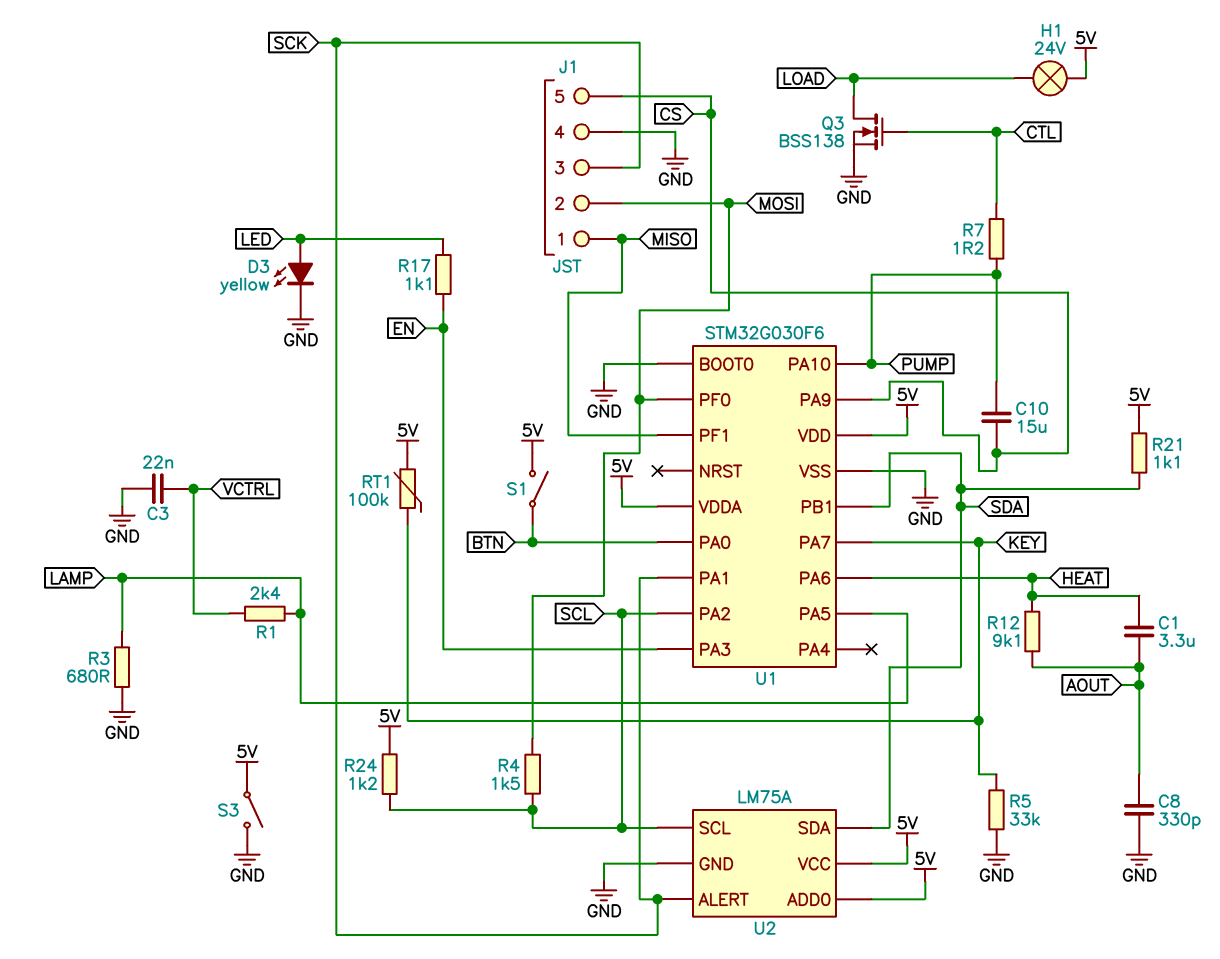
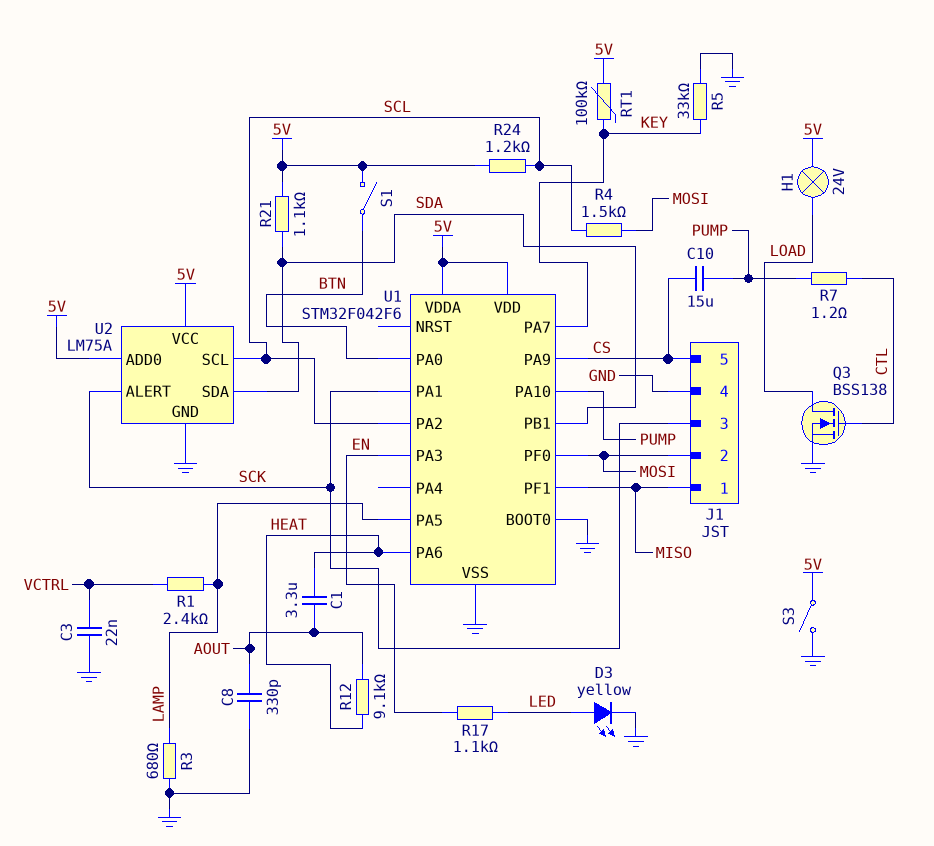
U1: STM32G030F6 -> STM32F042F6

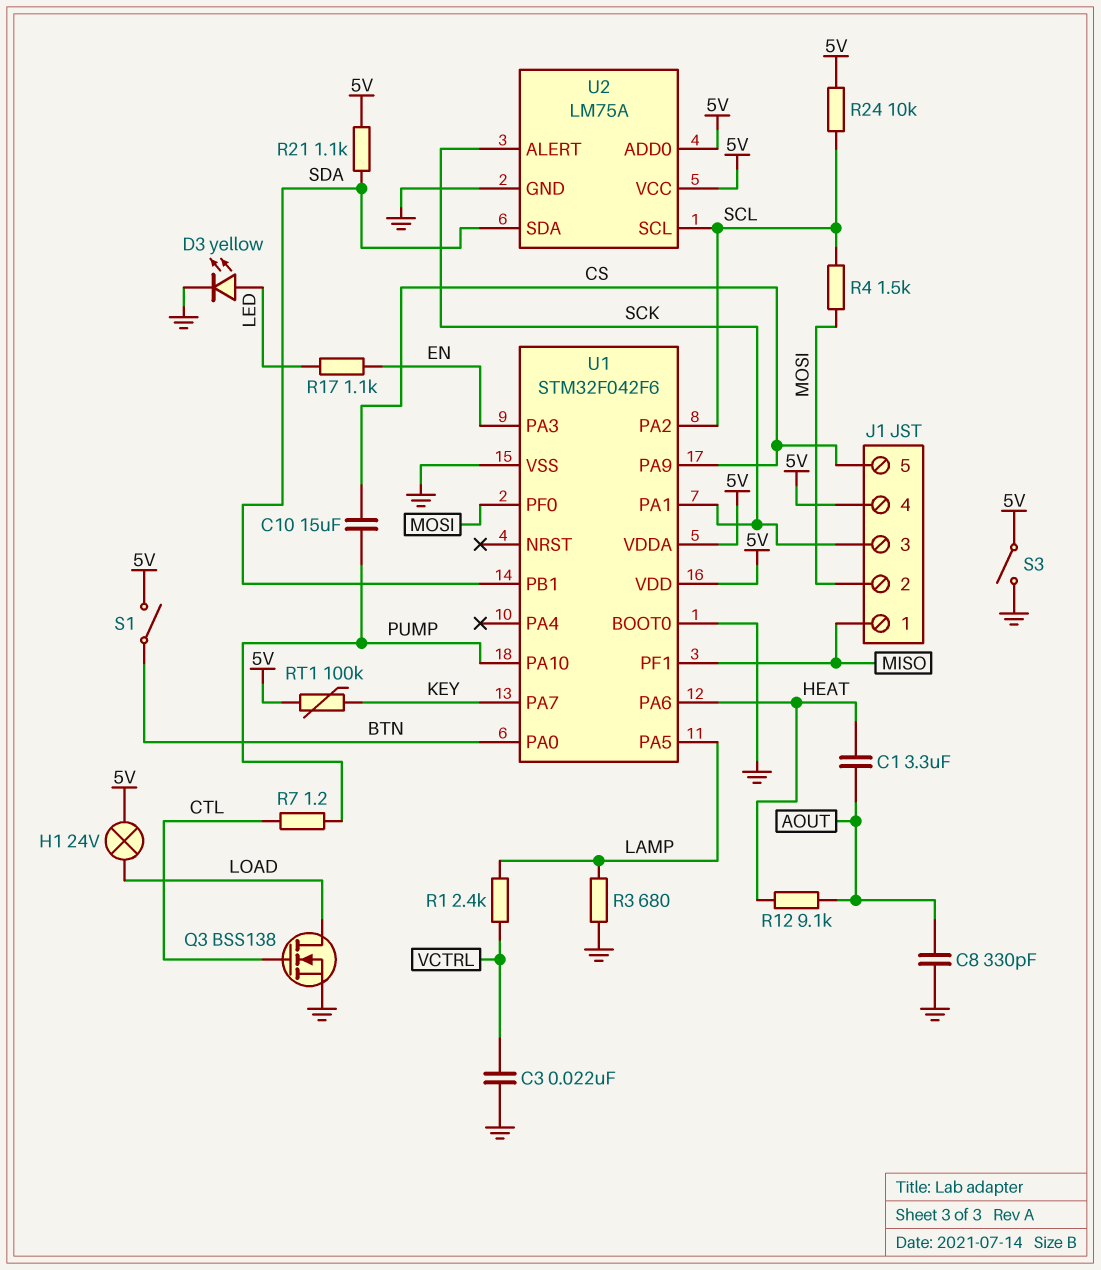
J1 pin 4: GND -> 5V
R5: 33k (GND, KEY) -> none
R24: 1.2k (5V, SCL) -> 10k (5V, SCL)

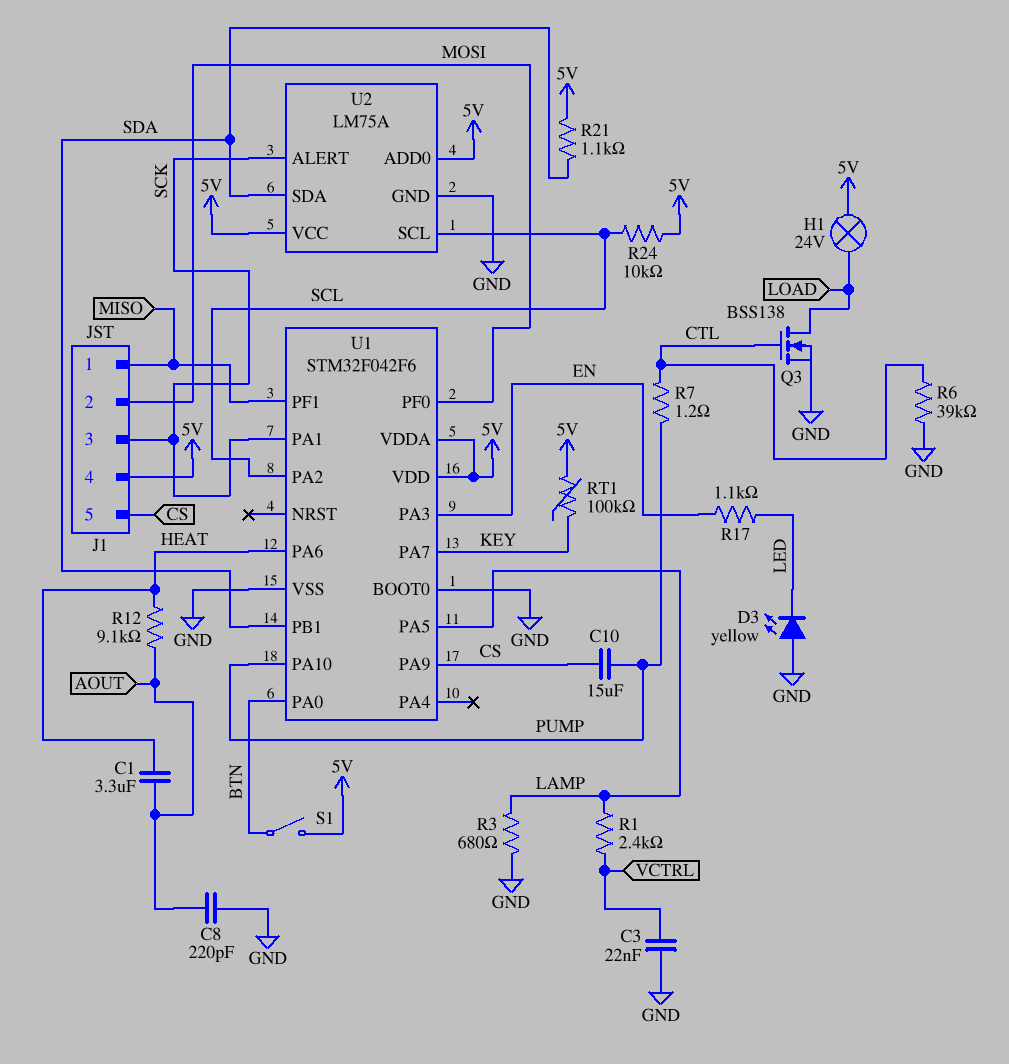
C8: 330pF (AOUT, GND) -> 220pF (AOUT, GND)
D3: LED yellow (A LED, K GND) -> LED yellow (A GND, K LED)
R4: 1.5k (MOSI, SCL) -> none
R6: none -> 39k (CTL, GND)
S3: switch (5V, GND) -> none

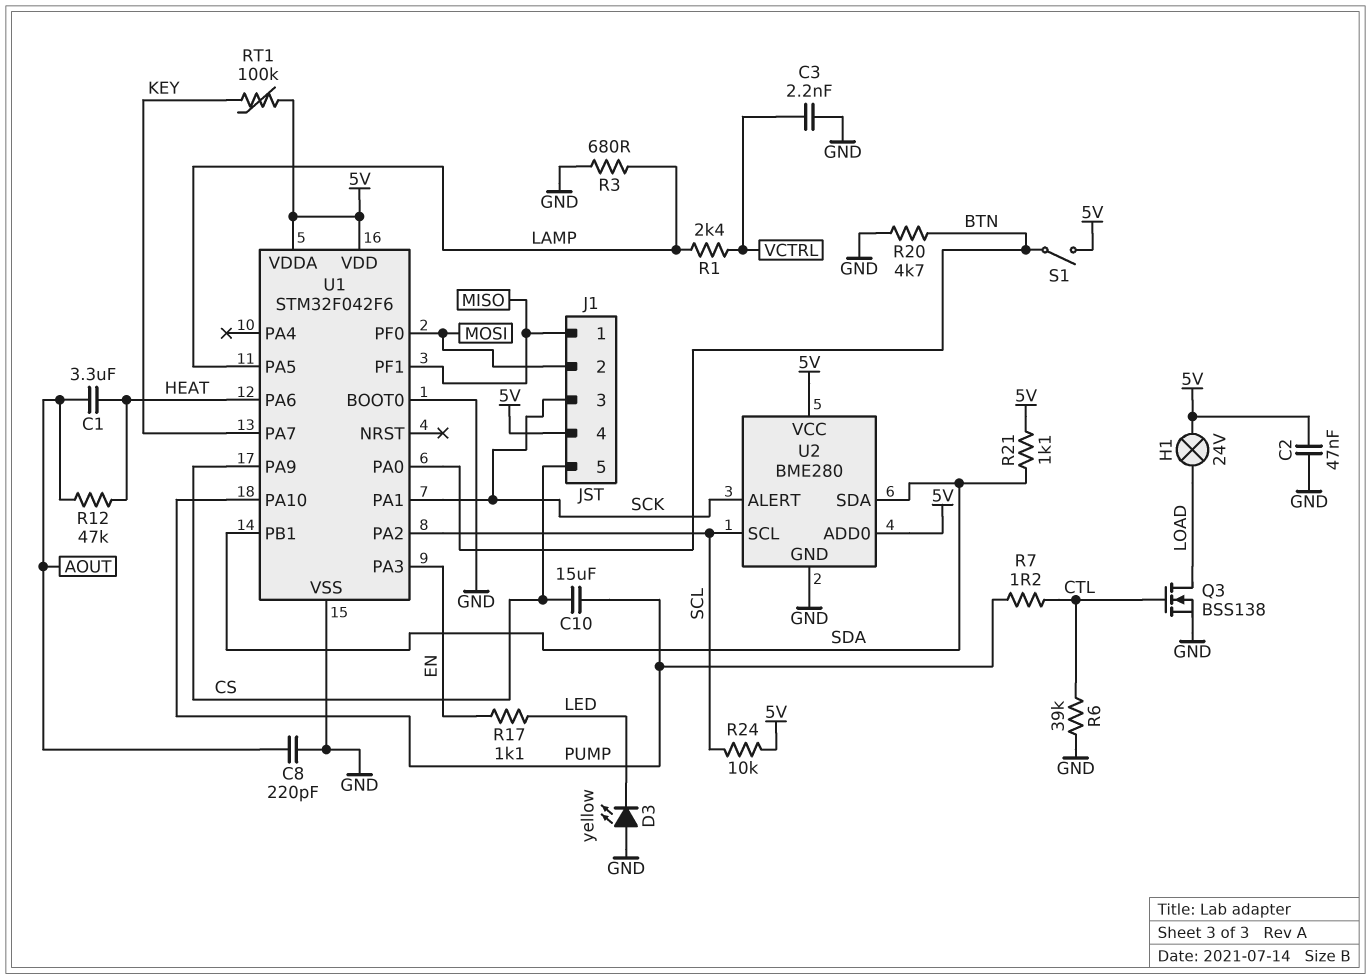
C2: none -> 47nF (5V, GND)
C3: 22nF (GND, VCTRL) -> 2.2nF (GND, VCTRL)
R12: 9.1k (AOUT, HEAT) -> 47k (AOUT, HEAT)
R20: none -> 4.7k (BTN, GND)
U2: LM75A -> BME280

